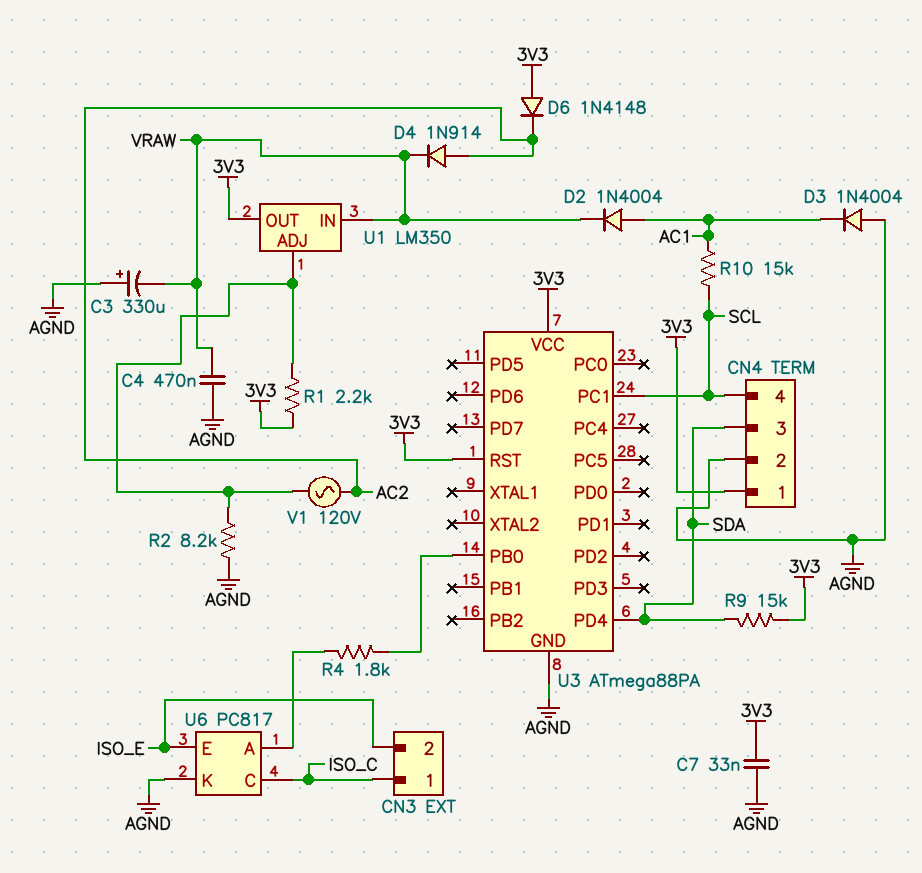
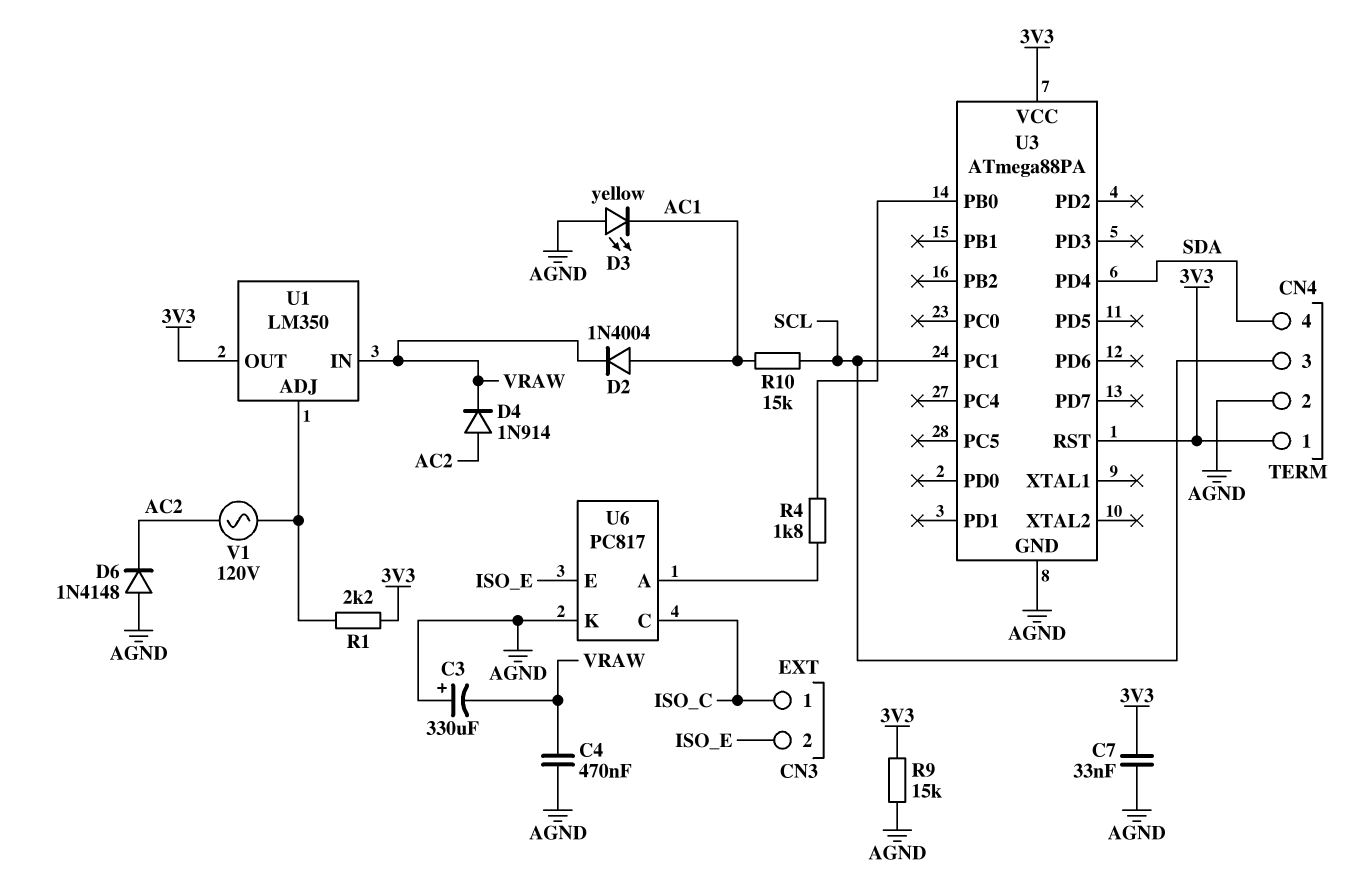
CN4 pin 3: SDA -> SCL
CN4 pin 4: SCL -> SDA
D3: diode 1N4004 (A AGND, K AC1) -> LED yellow (A AGND, K AC1)
D6: diode 1N4148 (A 3V3, K AC2) -> diode 1N4148 (A AGND, K AC2)
R2: 8.2k (AGND, U1/ADJ) -> none
R9: 15k (3V3, SDA) -> 15k (3V3, AGND)

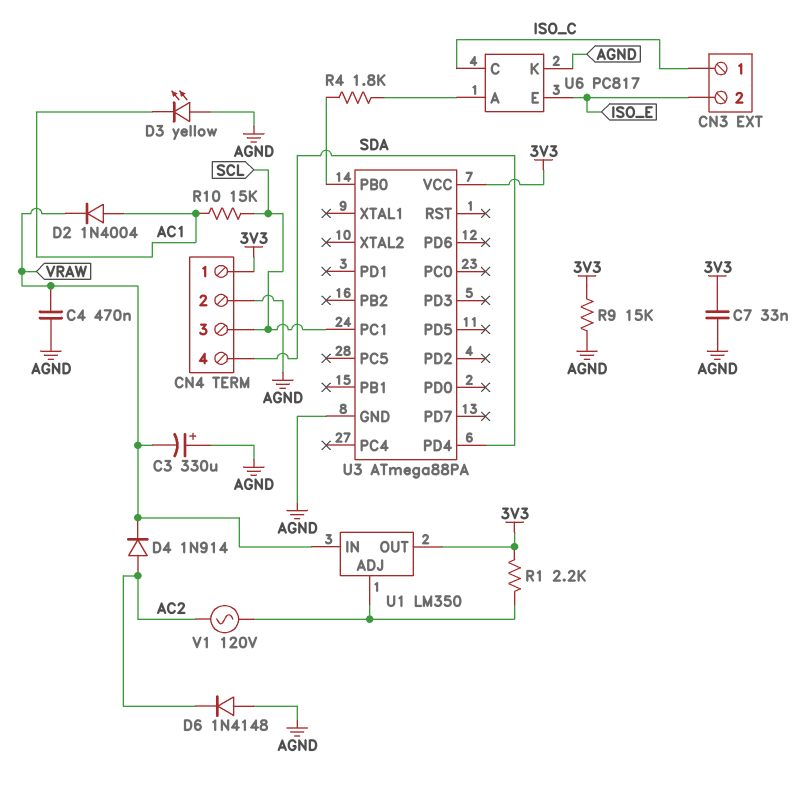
U3 pin RST: 3V3 -> none

